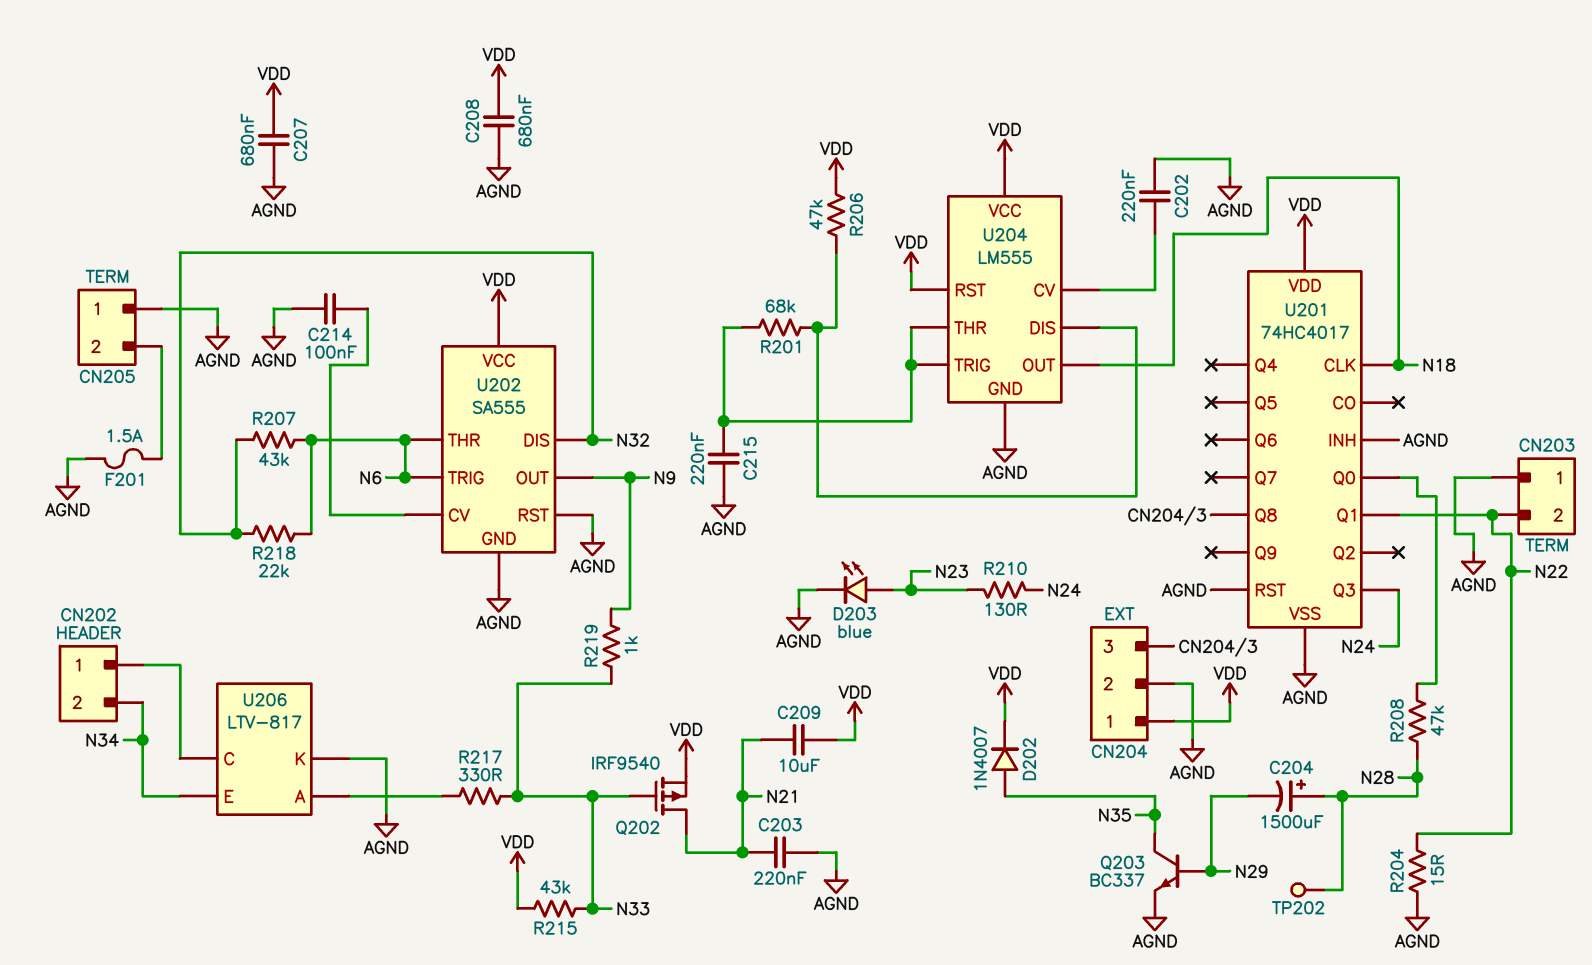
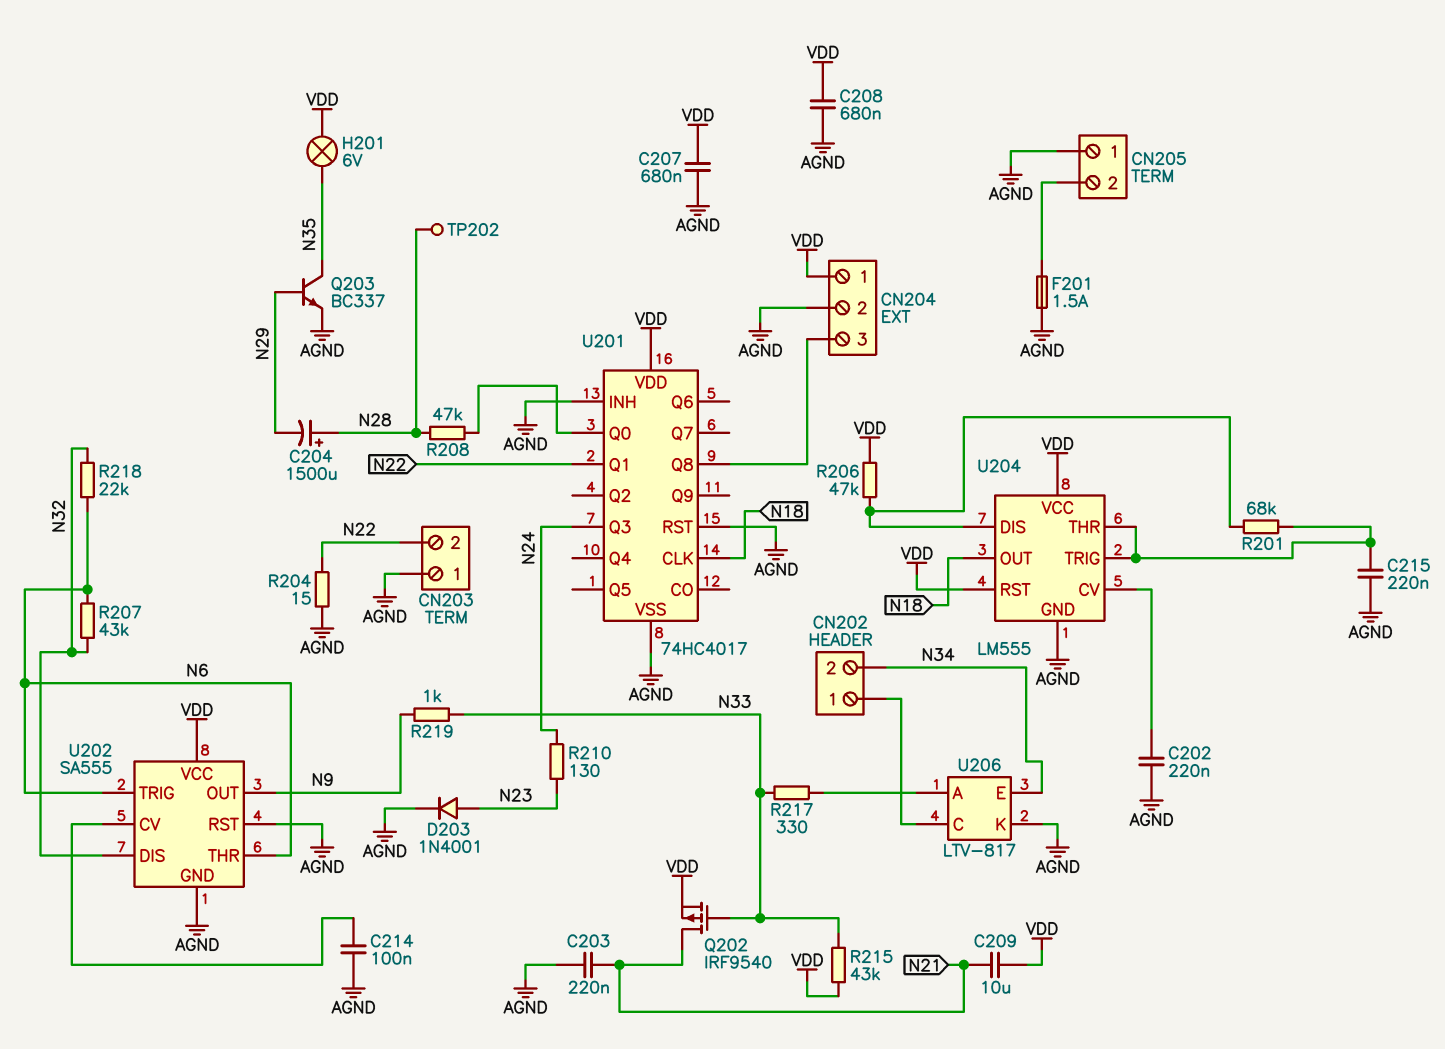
D202: diode 1N4007 (A N35, K VDD) -> none
D203: LED blue (A N23, K AGND) -> diode 1N4001 (A N23, K AGND)
H201: none -> lamp 6V (N35, VDD)

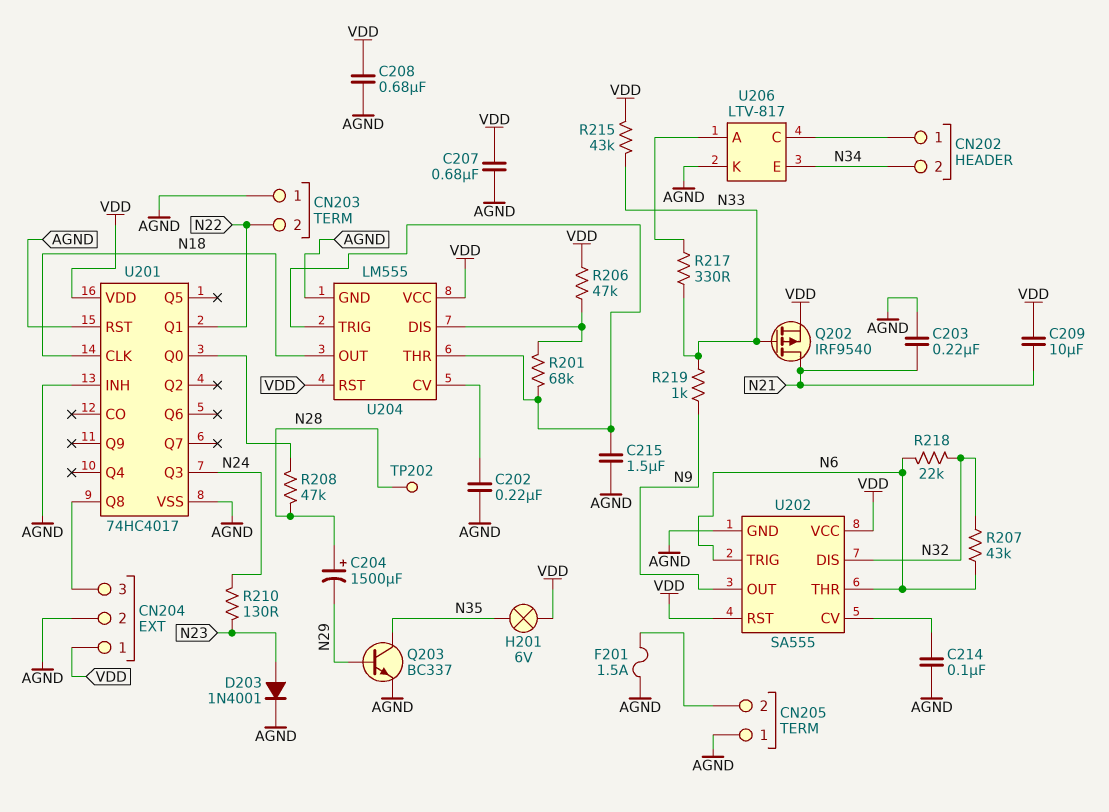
C215: 220nF (AGND, U204/THR) -> 1.5uF (AGND, U204/THR)
R204: 15 (AGND, N22) -> none
U202 pin RST: AGND -> VDD

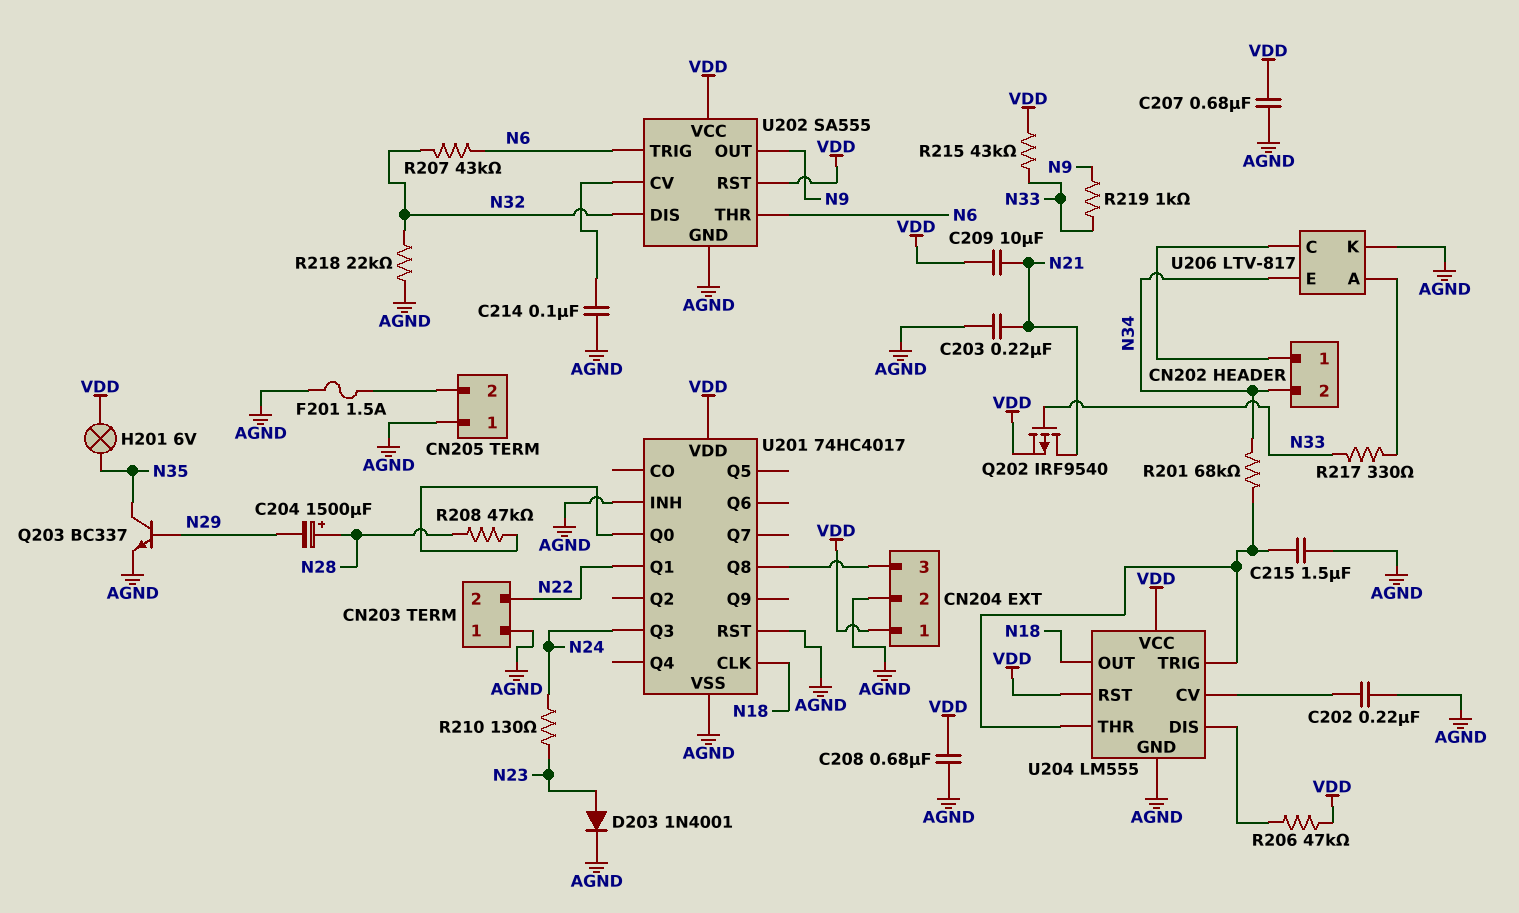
R201: 68k (U204/DIS, U204/THR) -> 68k (N34, U204/THR)
R218: 22k (N6, N32) -> 22k (AGND, N32)
TP202: test point (N28) -> none

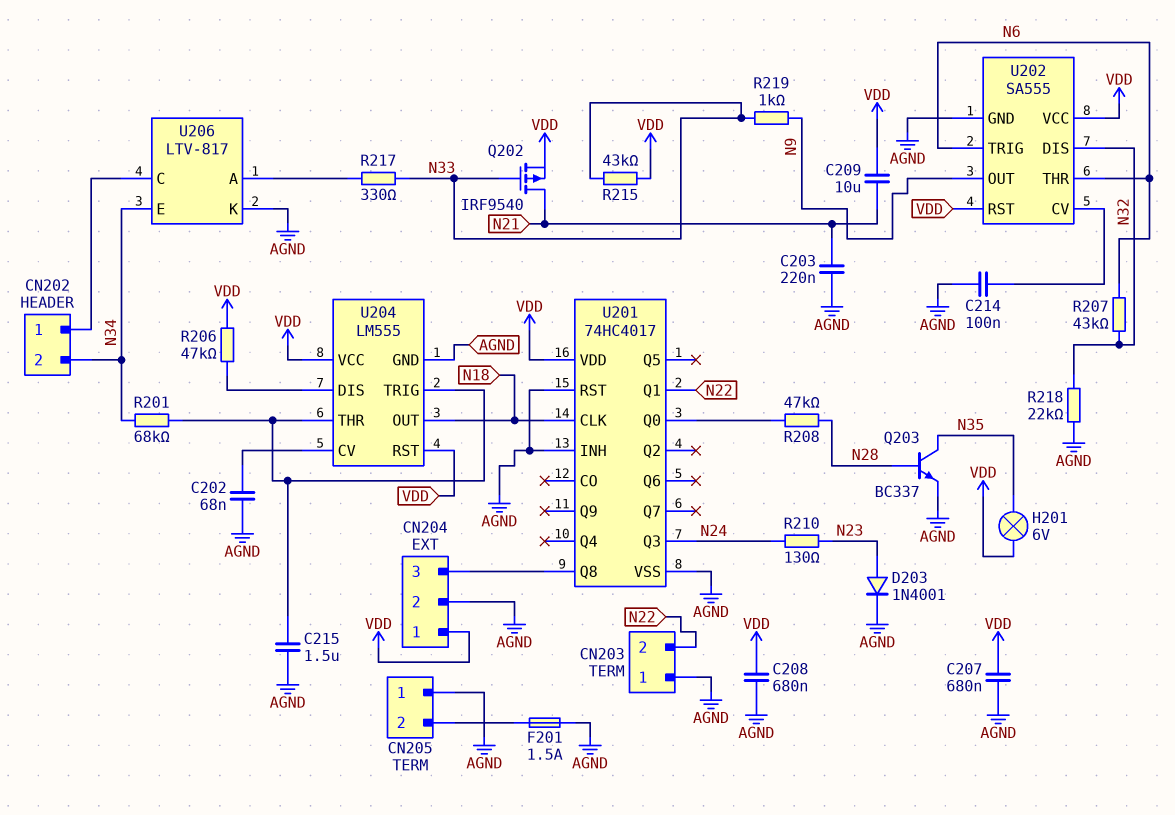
C202: 220nF (AGND, U204/CV) -> 68nF (AGND, U204/CV)
C204: 1500uF (plus N28, minus N29) -> none
Q203: NPN BC337 (B N29, C N35, E AGND) -> NPN BC337 (B N28, C N35, E AGND)

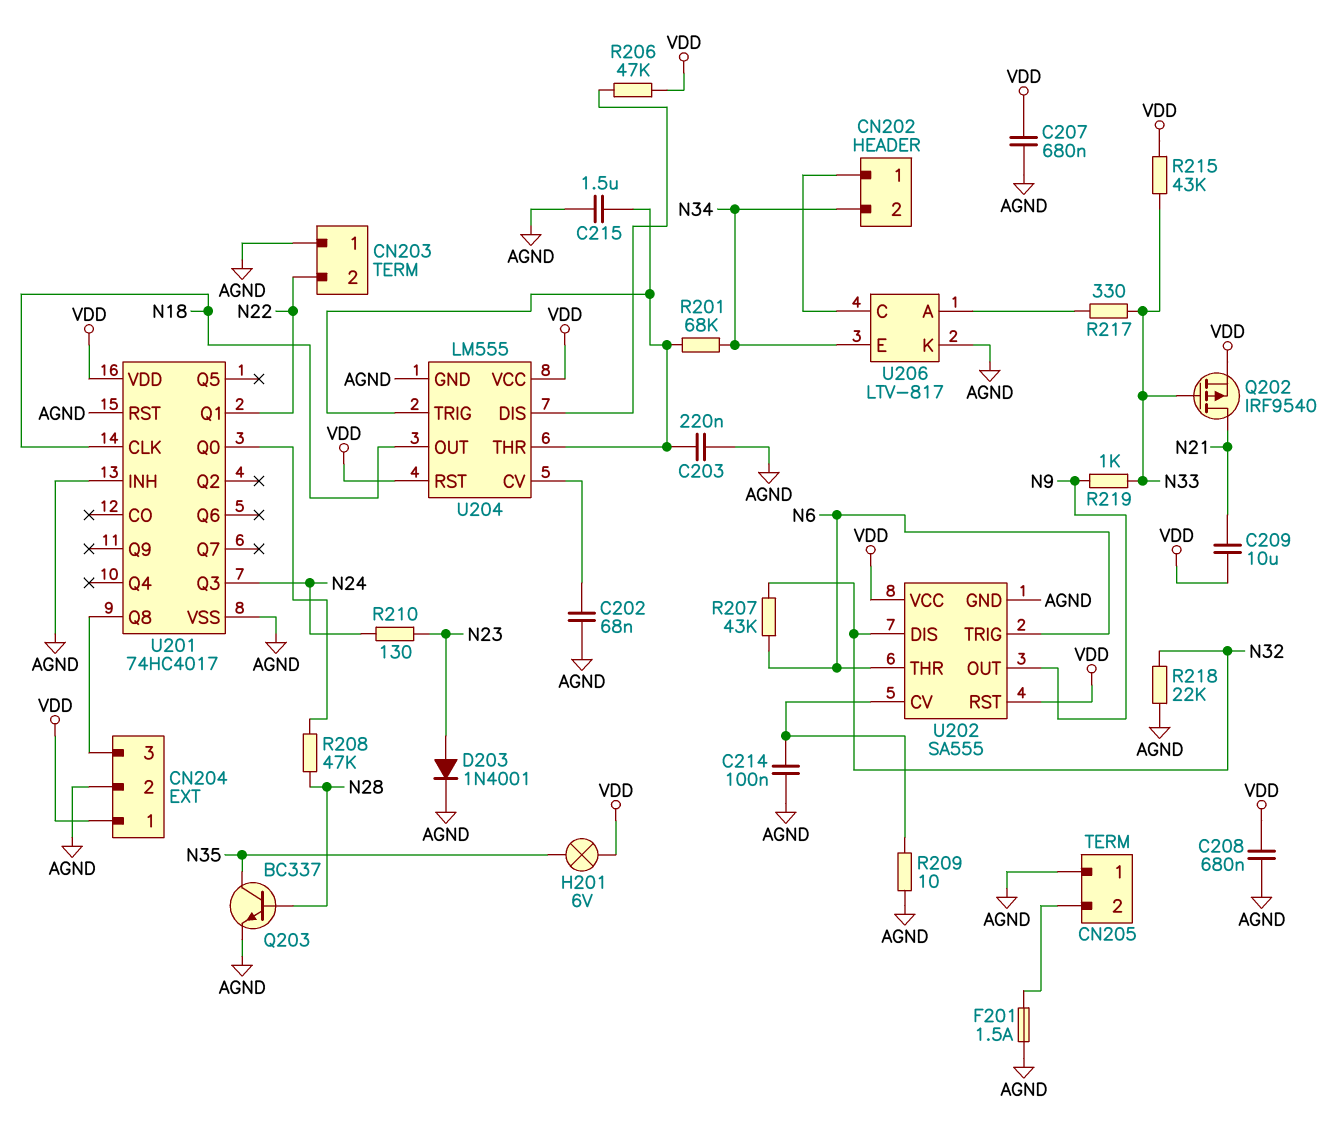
C203: 220nF (AGND, N21) -> 220nF (AGND, U204/THR)
R209: none -> 10 (AGND, U202/CV)

